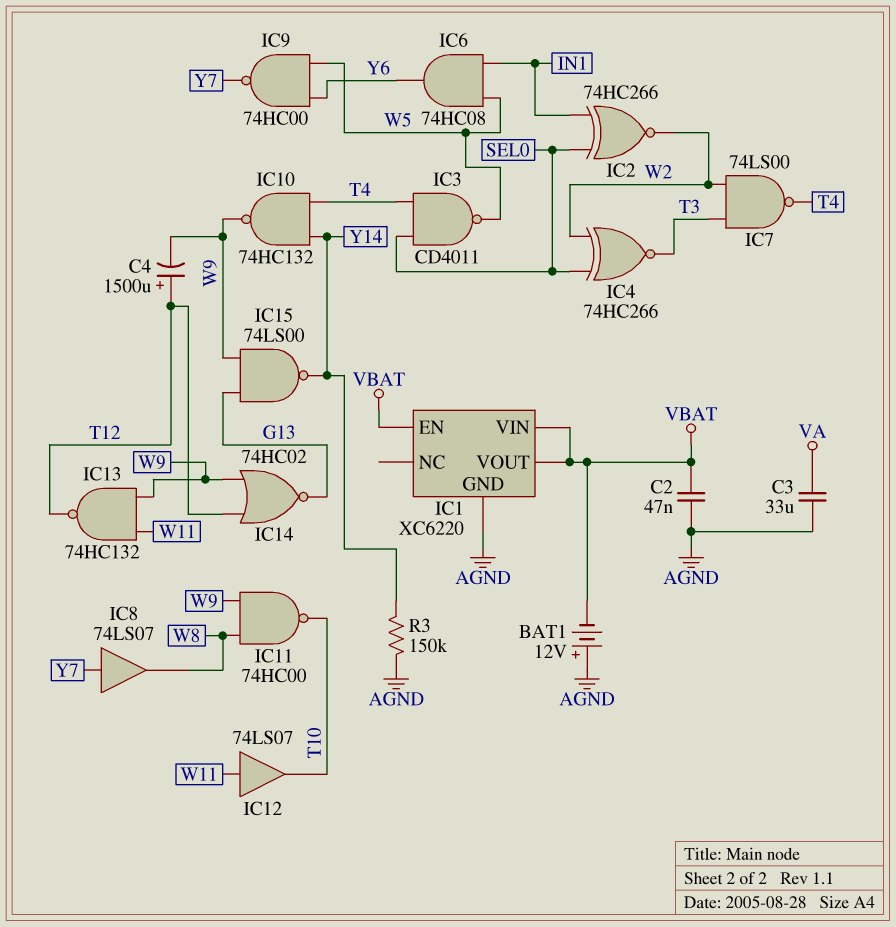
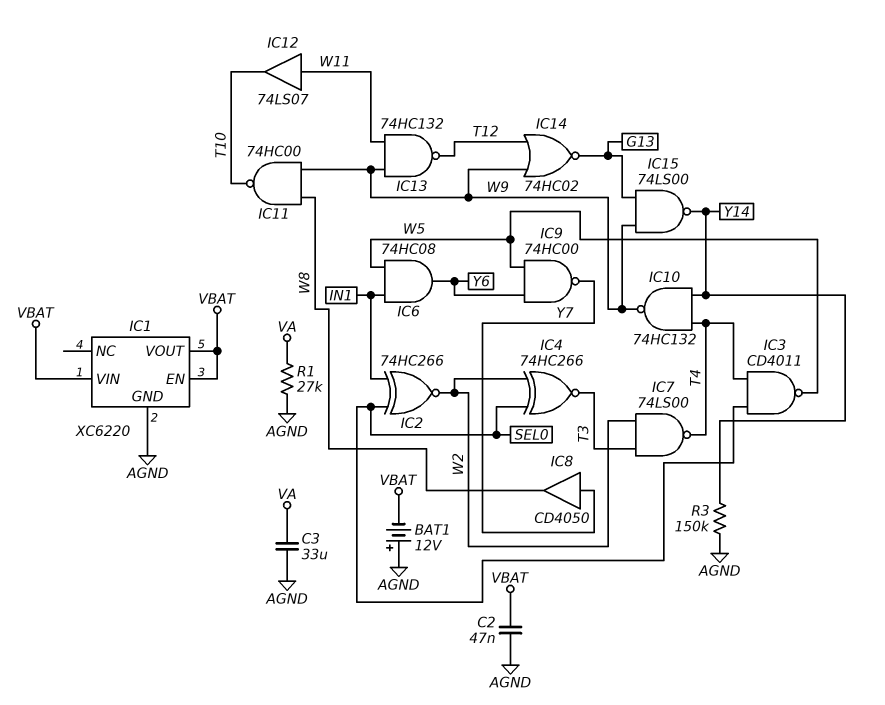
C4: 1500uF (plus T12, minus W9) -> none
IC8: buffer 74LS07 (in Y7, out W8) -> buffer CD4050 (in Y7, out W8)
R1: none -> 27k (AGND, VA)

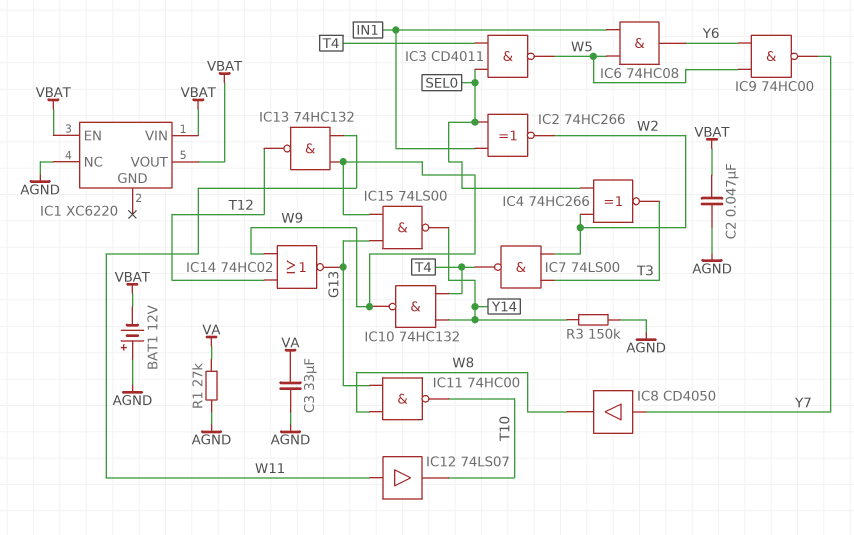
IC1 pin GND: AGND -> none
IC1 pin NC: none -> AGND
IC11: NAND 74HC00 (in W8, in W9, out T10) -> NAND 74HC00 (in G13, in W8, out T10)

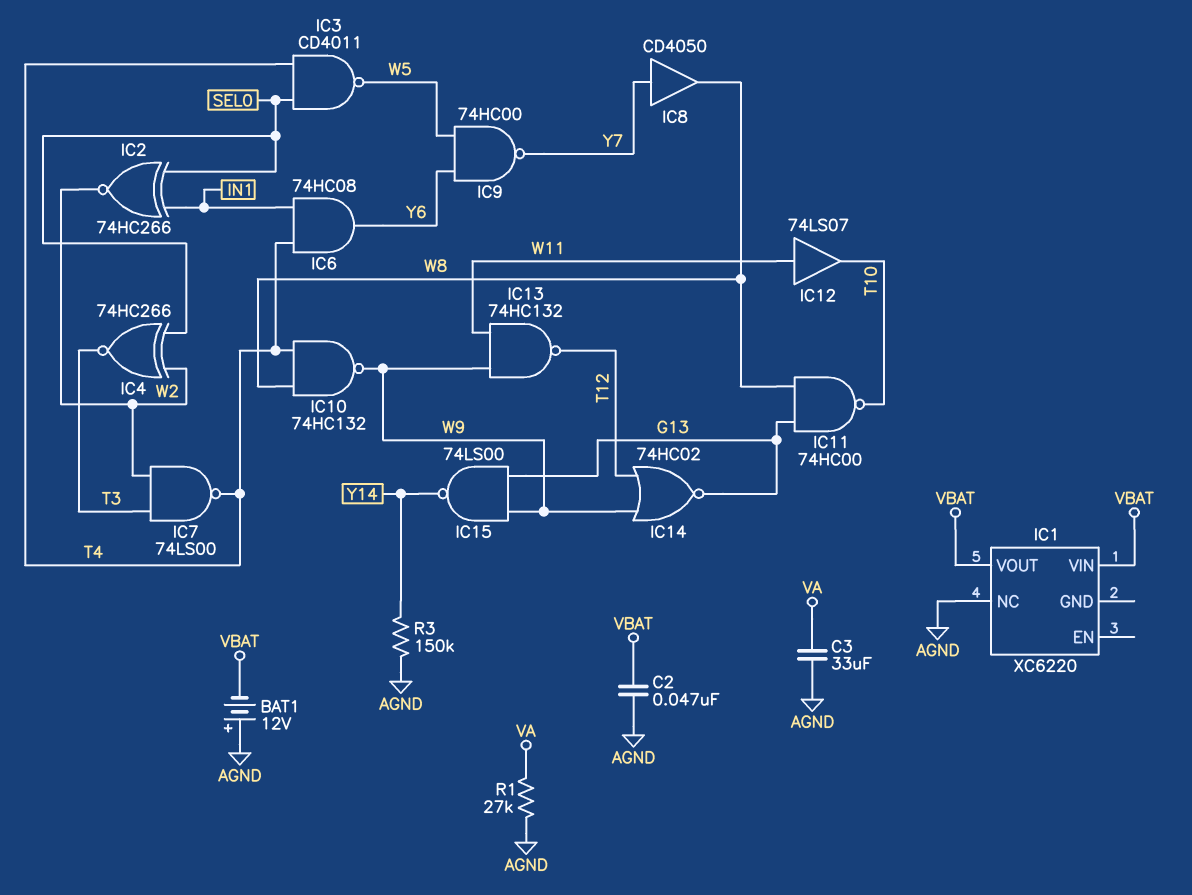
IC1 pin EN: VBAT -> none
IC6: AND 74HC08 (in IN1, in W5, out Y6) -> AND 74HC08 (in IN1, in T4, out Y6)
IC10: NAND 74HC132 (in T4, in Y14, out W9) -> NAND 74HC132 (in T4, in W8, out W9)

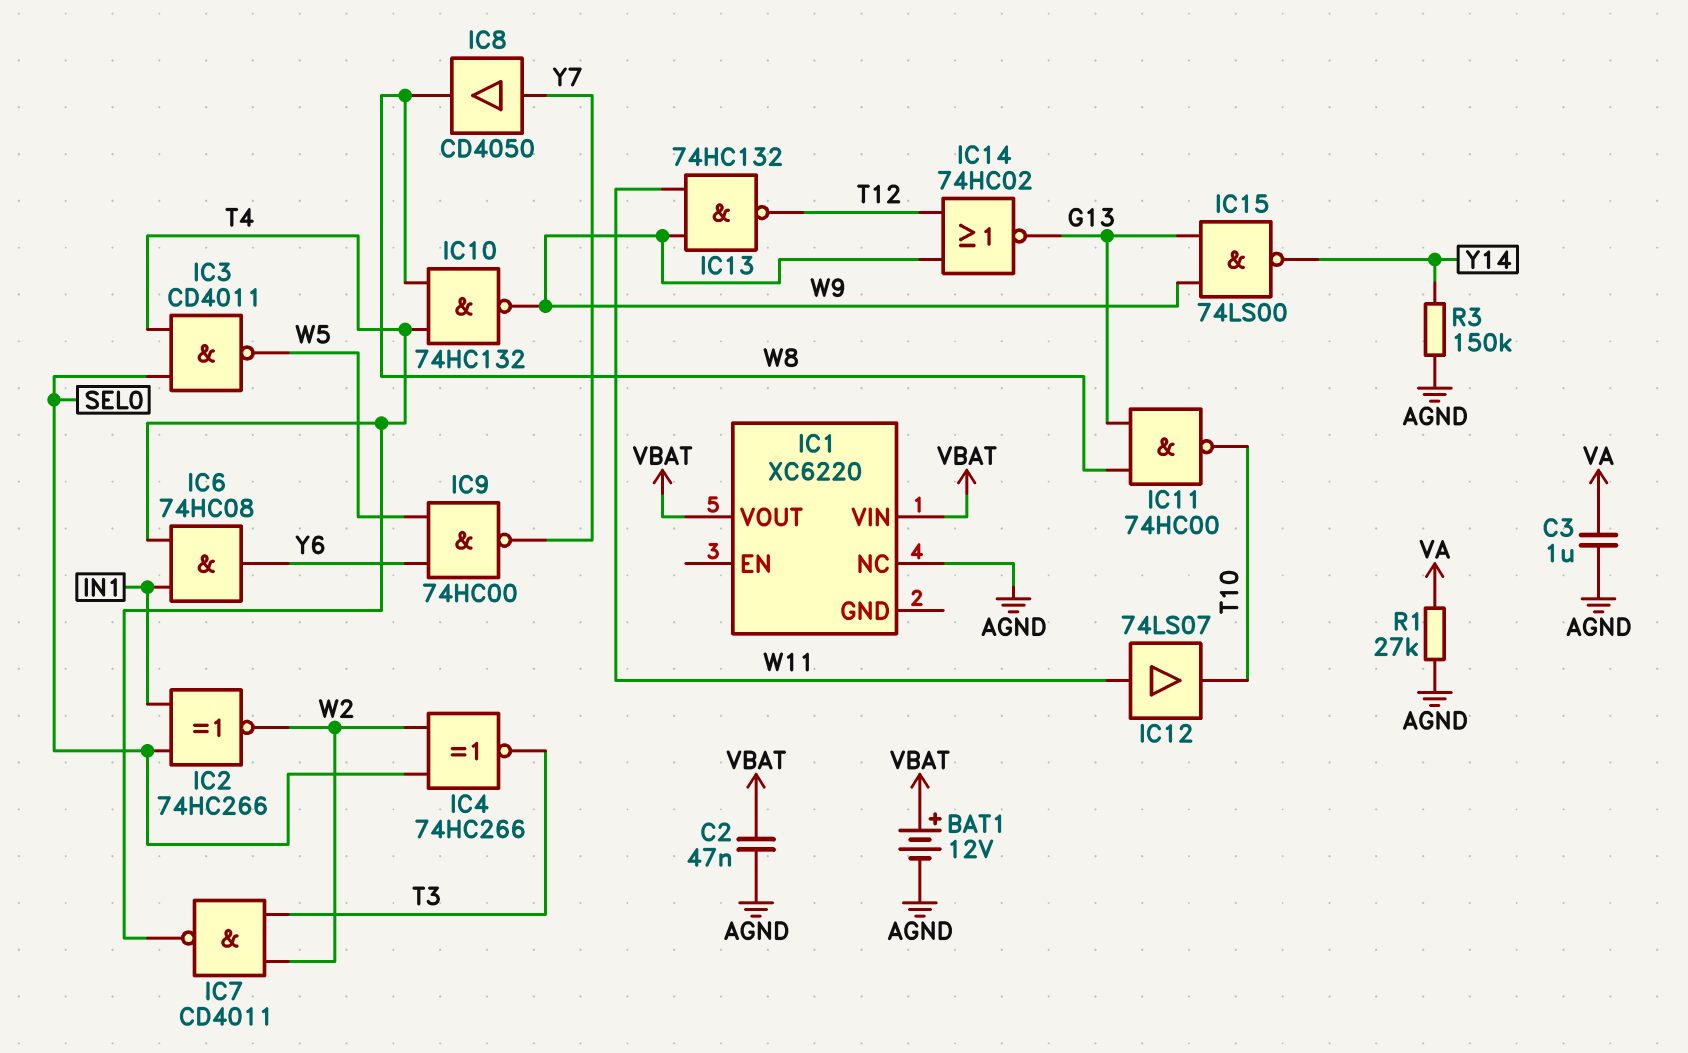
BAT1: 12V (plus AGND, minus VBAT) -> 12V (plus VBAT, minus AGND)
C3: 33uF (AGND, VA) -> 1uF (AGND, VA)
IC7: NAND 74LS00 (in T3, in W2, out T4) -> NAND CD4011 (in T3, in W2, out T4)

